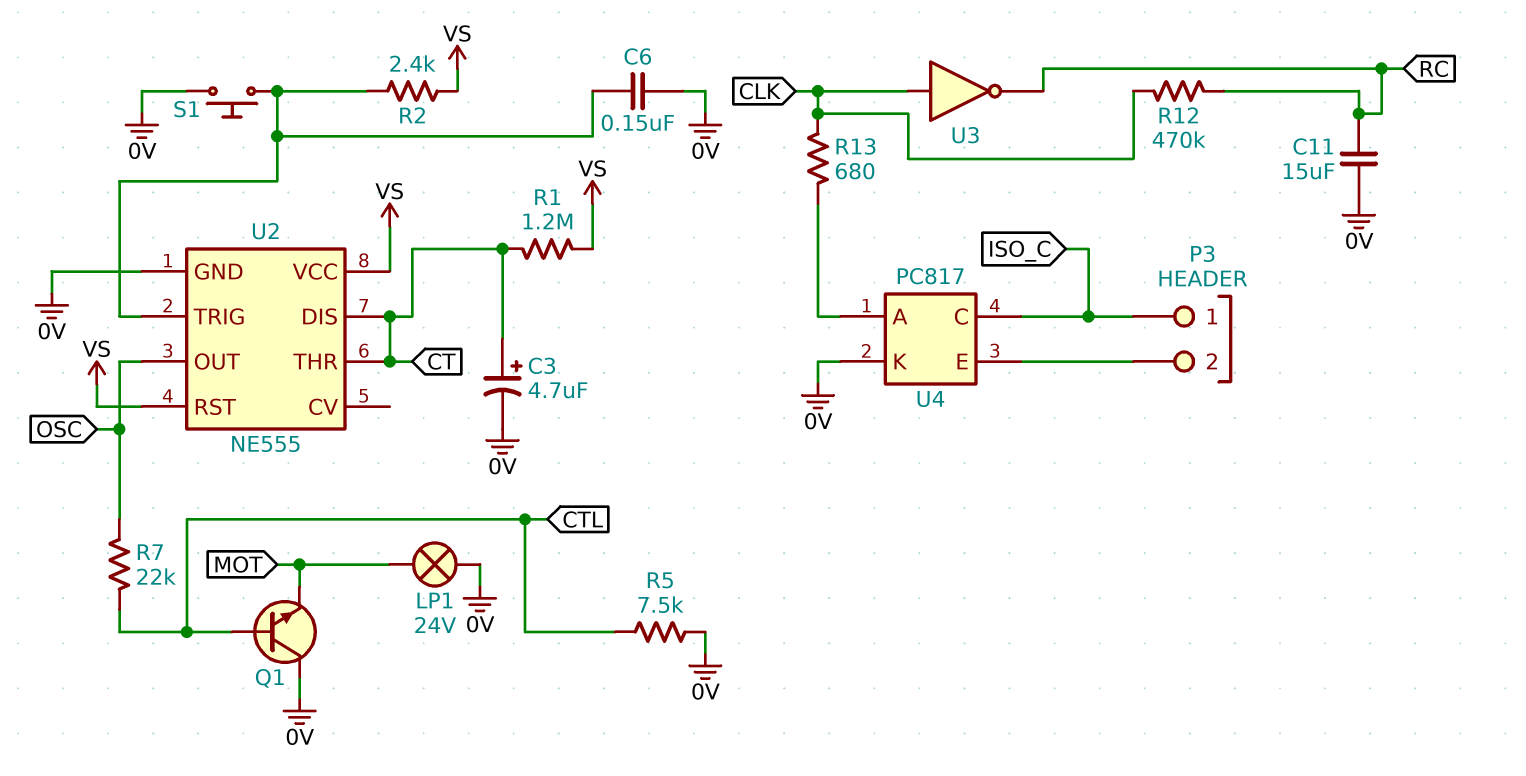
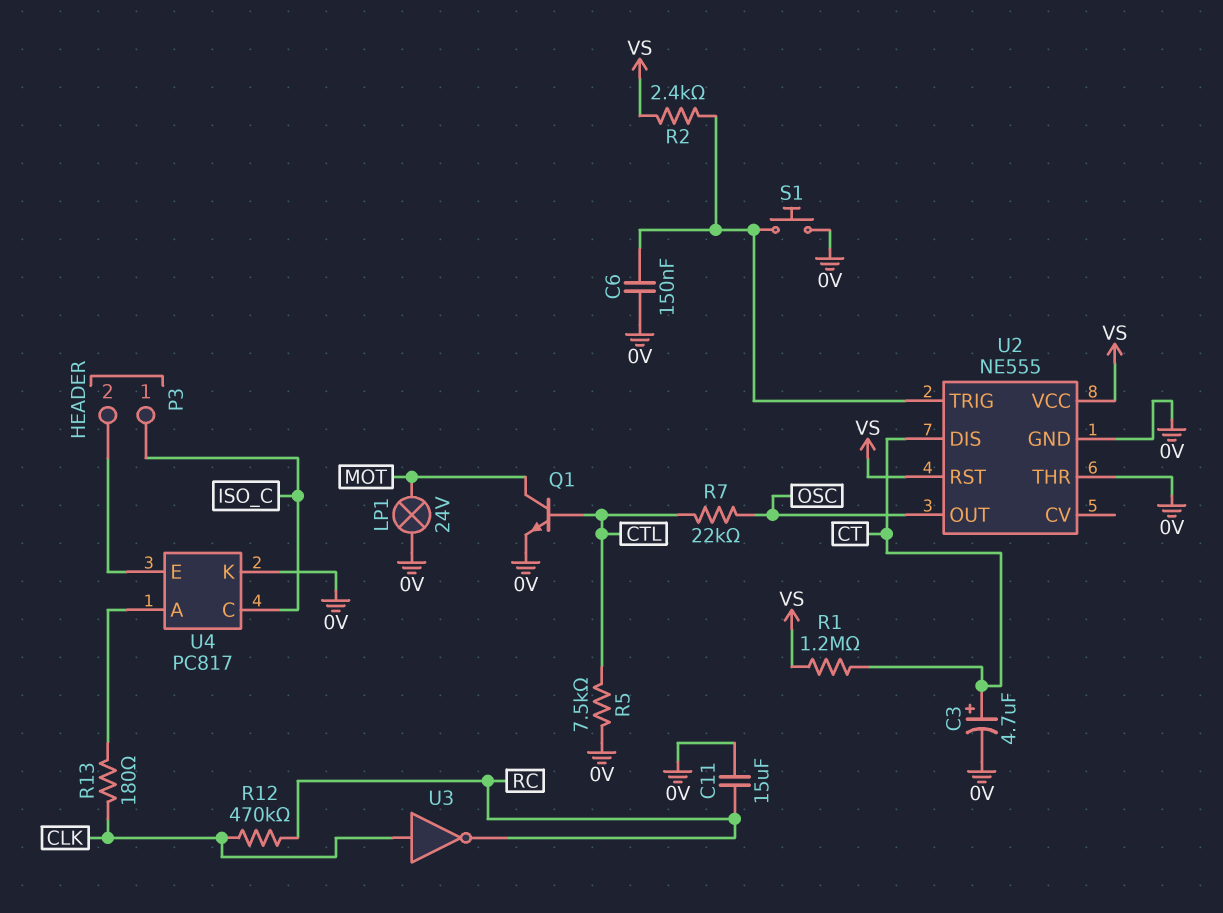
Q1: NPN (B CTL, C 0V, E MOT) -> NPN (B CTL, C MOT, E 0V)
R13: 680 (CLK, U4/A) -> 180 (CLK, U4/A)
U2 pin THR: CT -> 0V

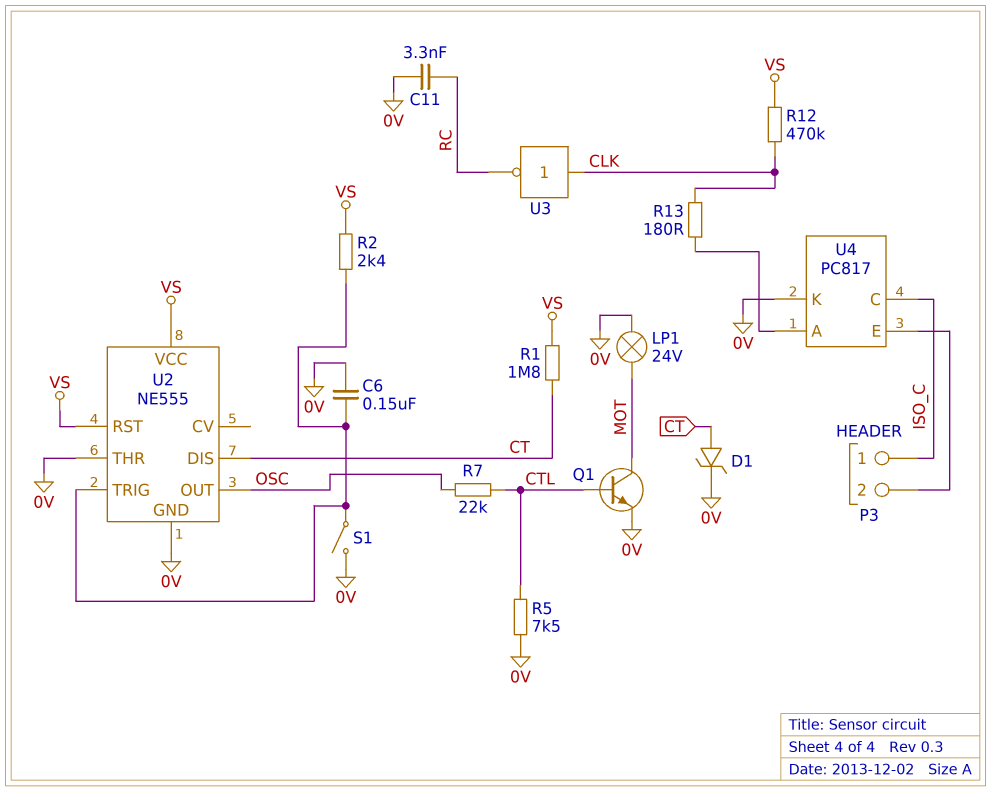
C3: 4.7uF (plus CT, minus 0V) -> none
C11: 15uF (0V, RC) -> 3.3nF (0V, RC)
D1: none -> zener (A CT, K 0V)
R1: 1.2M (CT, VS) -> 1.8M (CT, VS)
R12: 470k (CLK, RC) -> 470k (CLK, VS)
S1: button (0V, U2/TRIG) -> switch (0V, U2/TRIG)

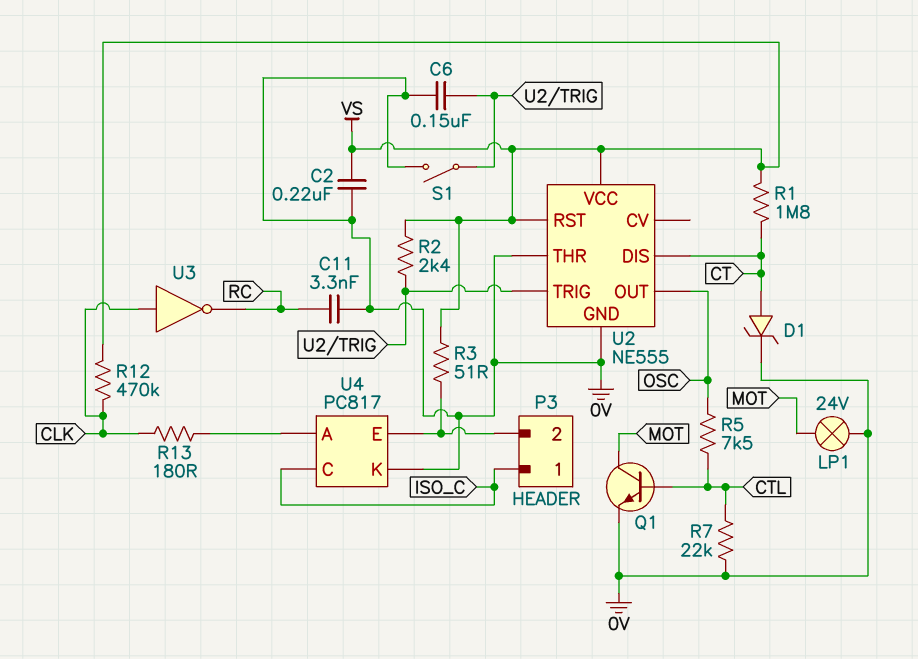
C2: none -> 220nF (0V, VS)
R3: none -> 51 (P3/2, VS)
R5: 7.5k (0V, CTL) -> 7.5k (CTL, OSC)
R7: 22k (CTL, OSC) -> 22k (0V, CTL)

